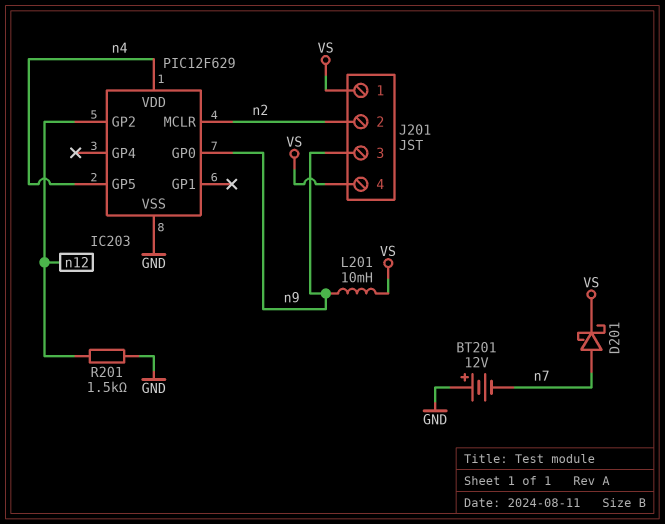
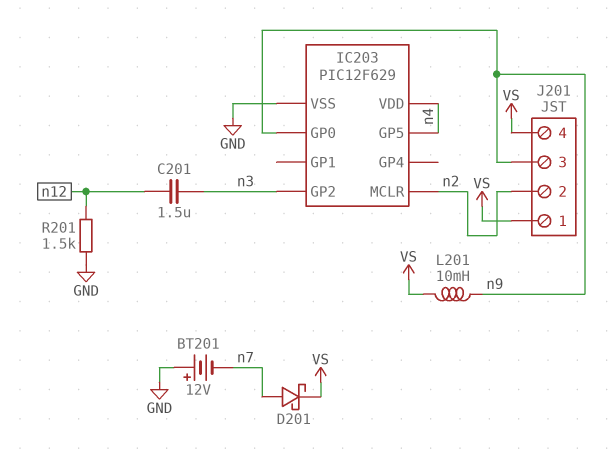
C201: none -> 1.5uF (n3, n12)
IC203 pin GP2: n12 -> n3

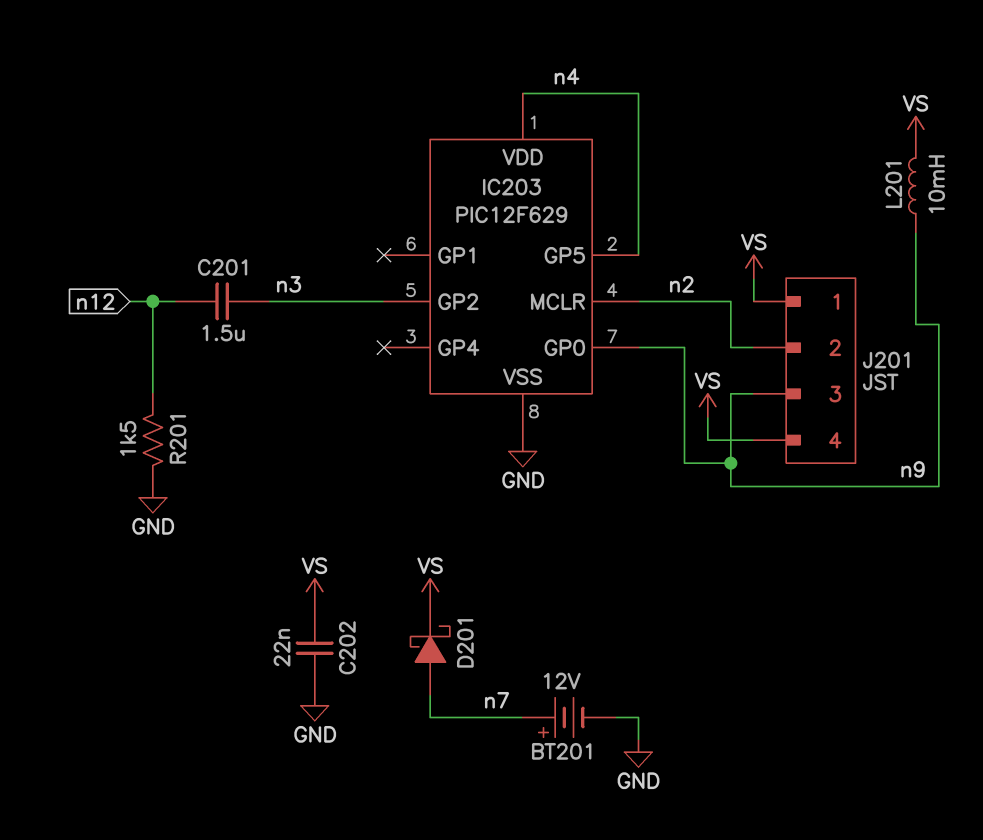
BT201: 12V (plus GND, minus n7) -> 12V (plus n7, minus GND)
C202: none -> 22nF (GND, VS)

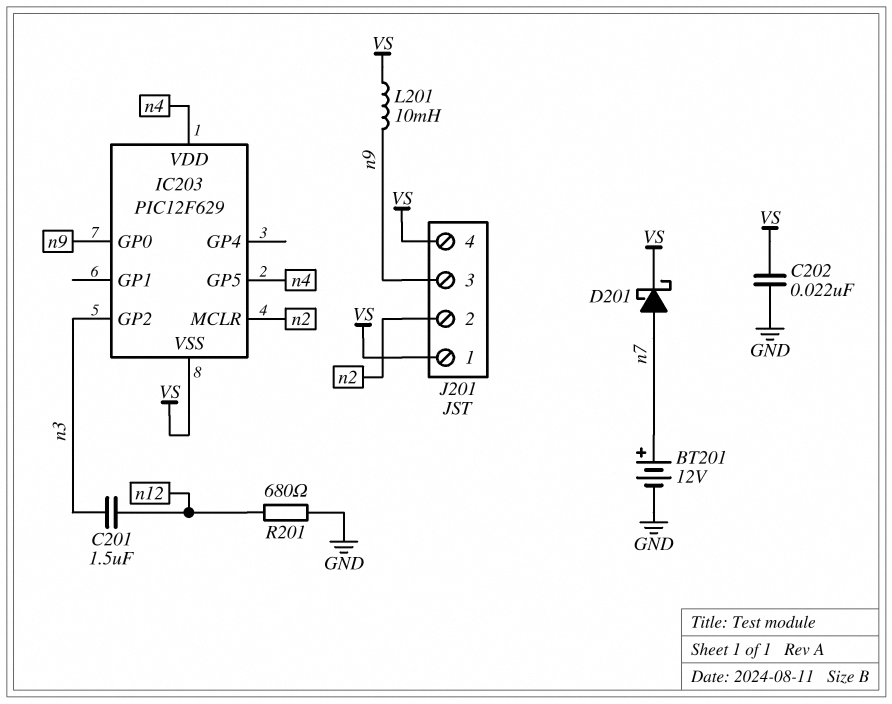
IC203 pin VSS: GND -> VS
R201: 1.5k (GND, n12) -> 680 (GND, n12)

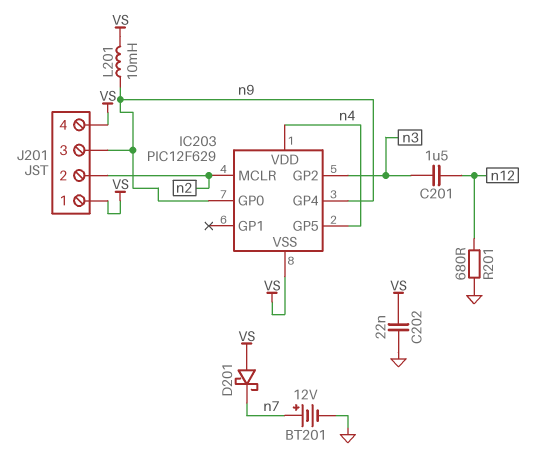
D201: schottky (A n7, K VS) -> schottky (A VS, K n7)
IC203 pin GP4: none -> n9

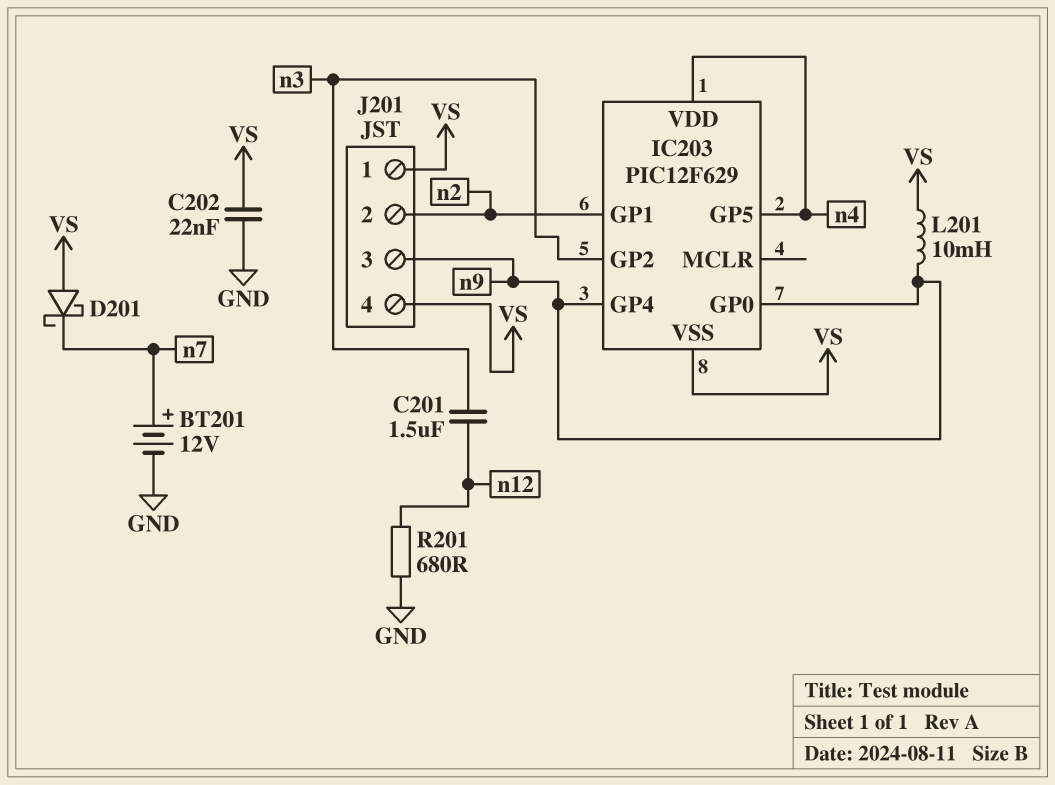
IC203 pin GP1: none -> n2
IC203 pin MCLR: n2 -> none

